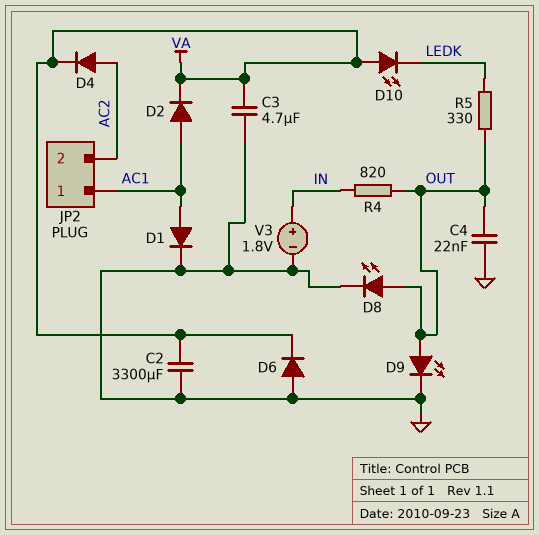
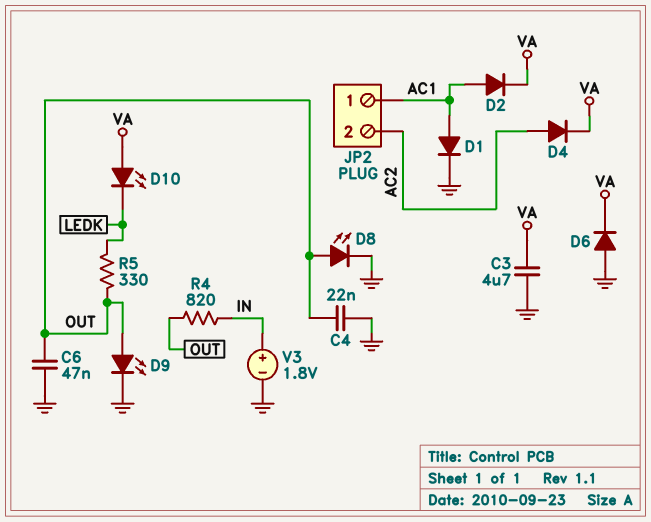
C2: 3300uF (GND, VA) -> none
C6: none -> 47nF (GND, OUT)

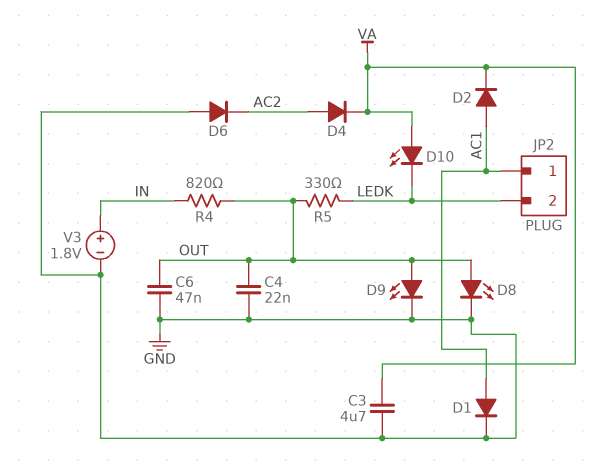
D6: diode (A GND, K VA) -> diode (A GND, K AC2)
JP2 pin 2: AC2 -> LEDK

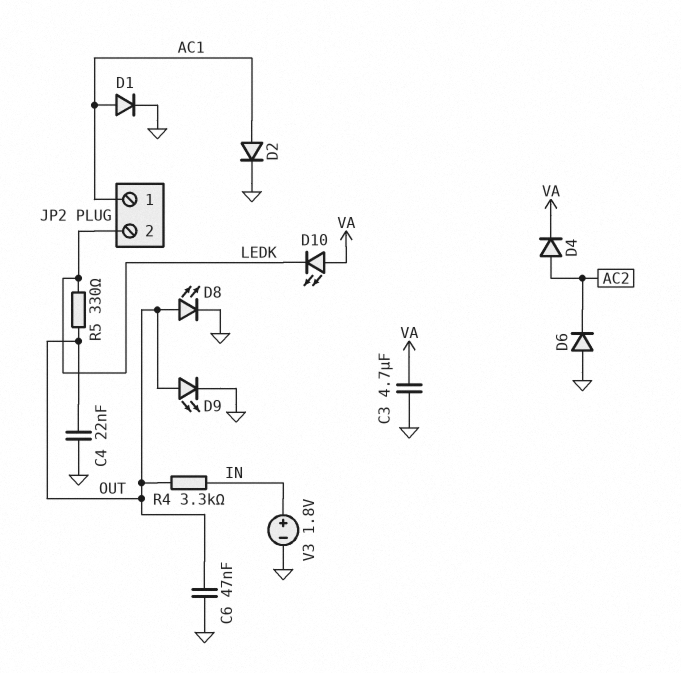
D2: diode (A AC1, K VA) -> diode (A AC1, K GND)
R4: 820 (IN, OUT) -> 3.3k (IN, OUT)

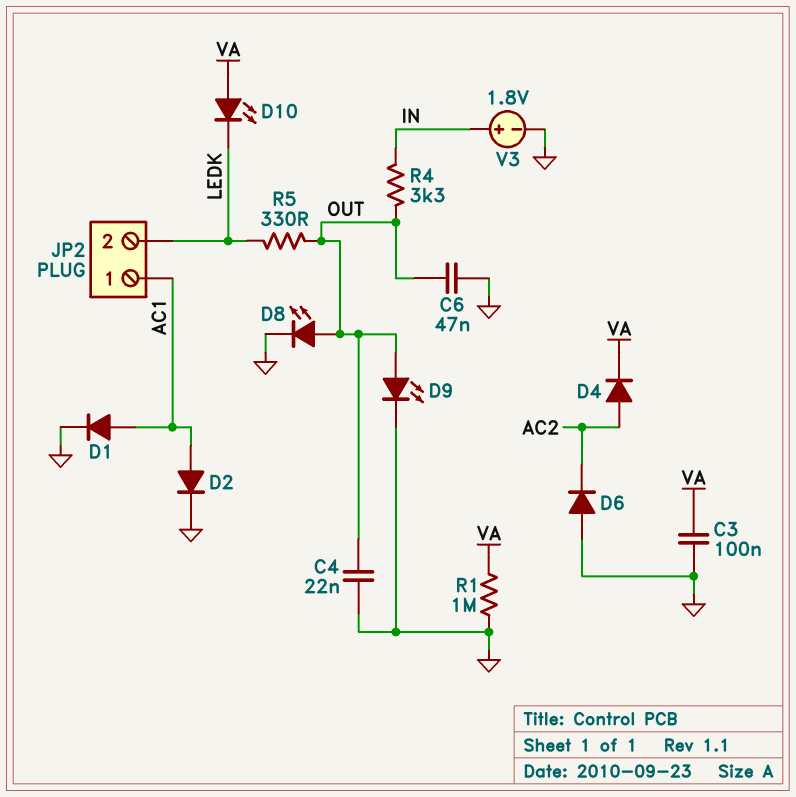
C3: 4.7uF (GND, VA) -> 100nF (GND, VA)
R1: none -> 1M (GND, VA)

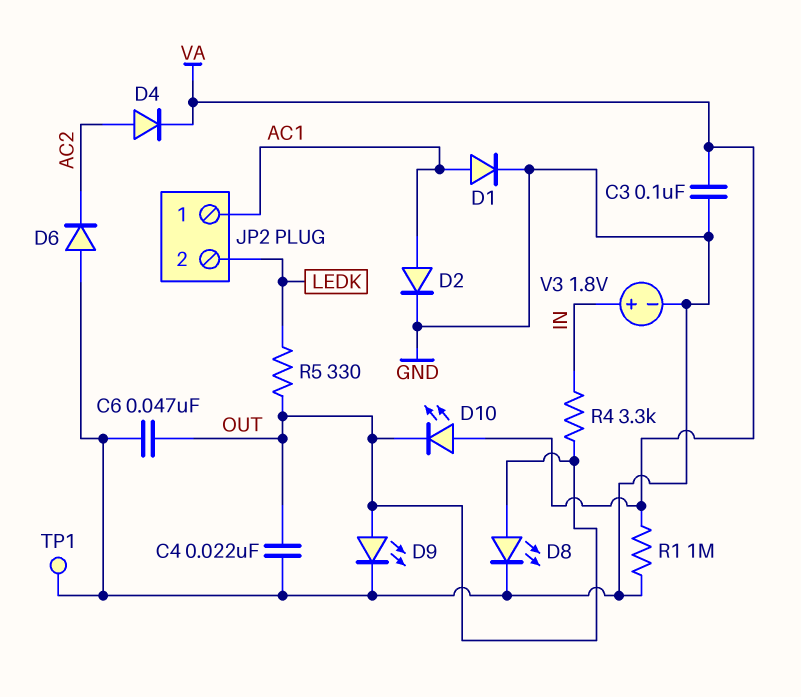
D10: LED (A VA, K LEDK) -> LED (A VA, K OUT)
TP1: none -> test point (GND)

